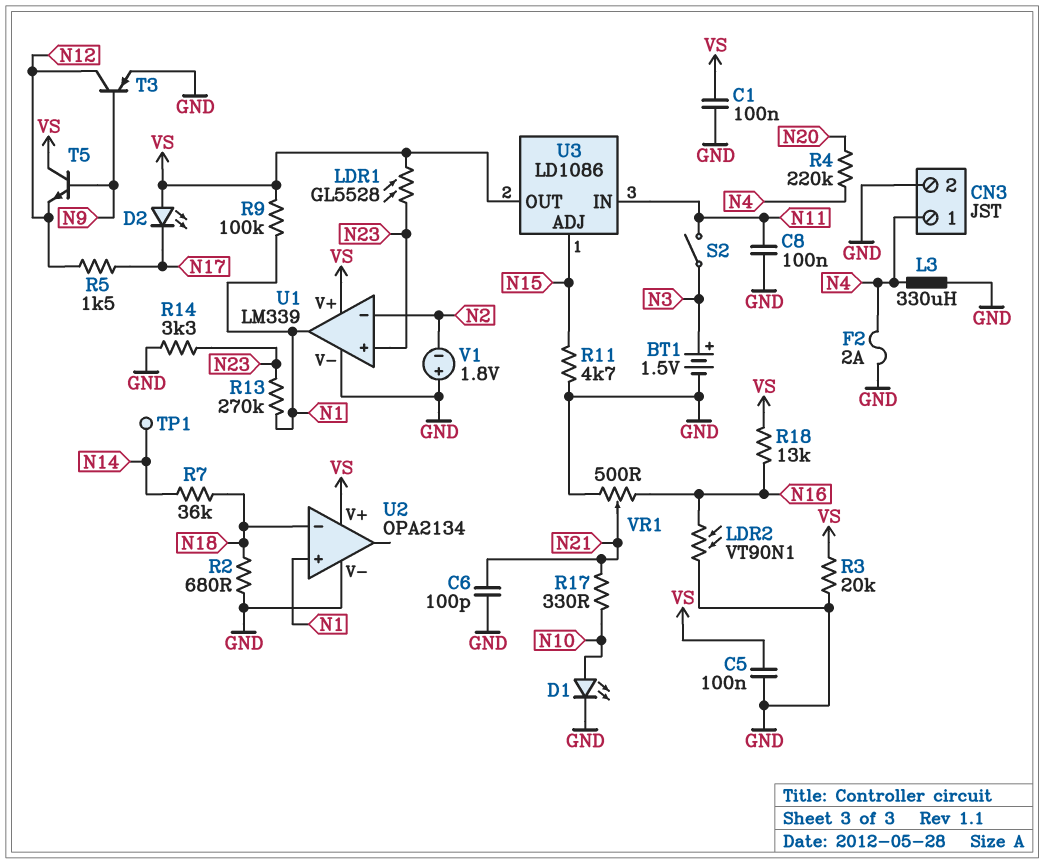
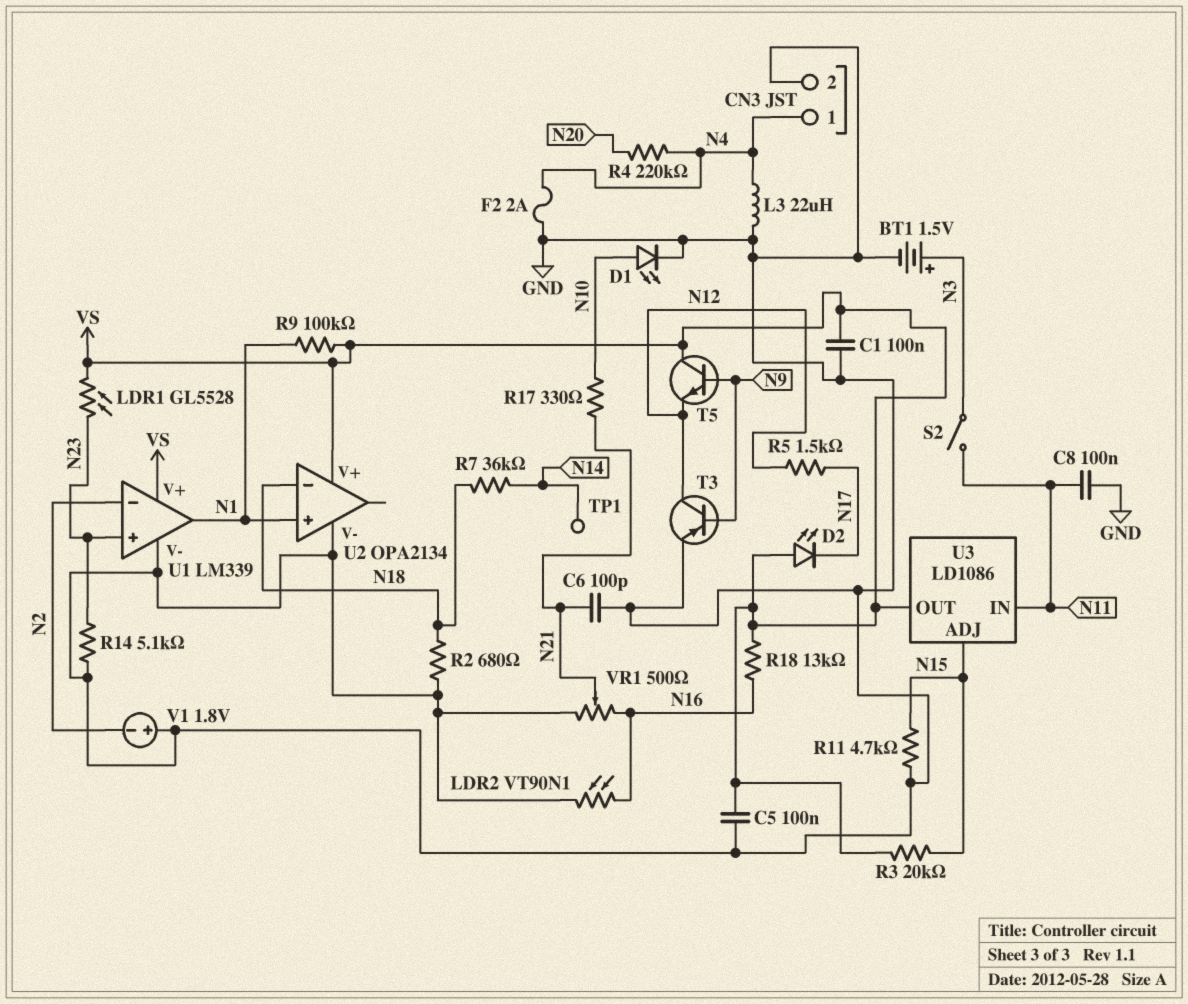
L3: 330uH (GND, N4) -> 22uH (GND, N4)
R3: 20k (GND, VS) -> 20k (N15, VS)
R13: 270k (N1, N23) -> none
R14: 3.3k (GND, N23) -> 5.1k (GND, N23)

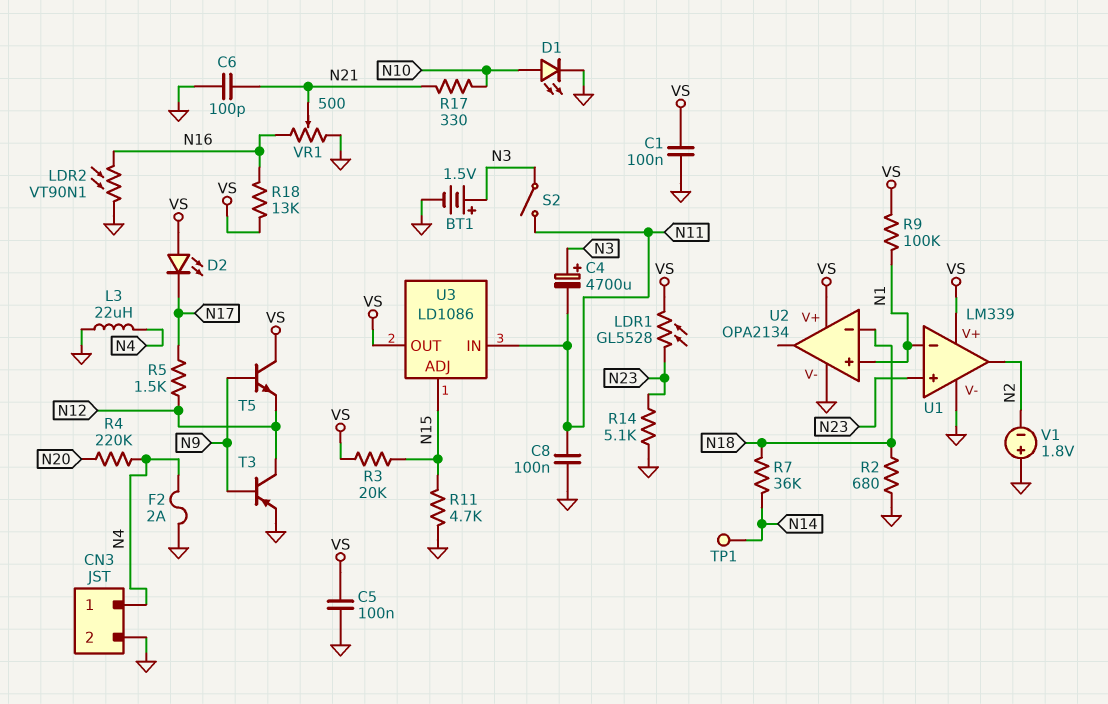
C4: none -> 4700uF (plus N3, minus N11)
U1 pin in-: N2 -> N1
U1 pin out: N1 -> N2

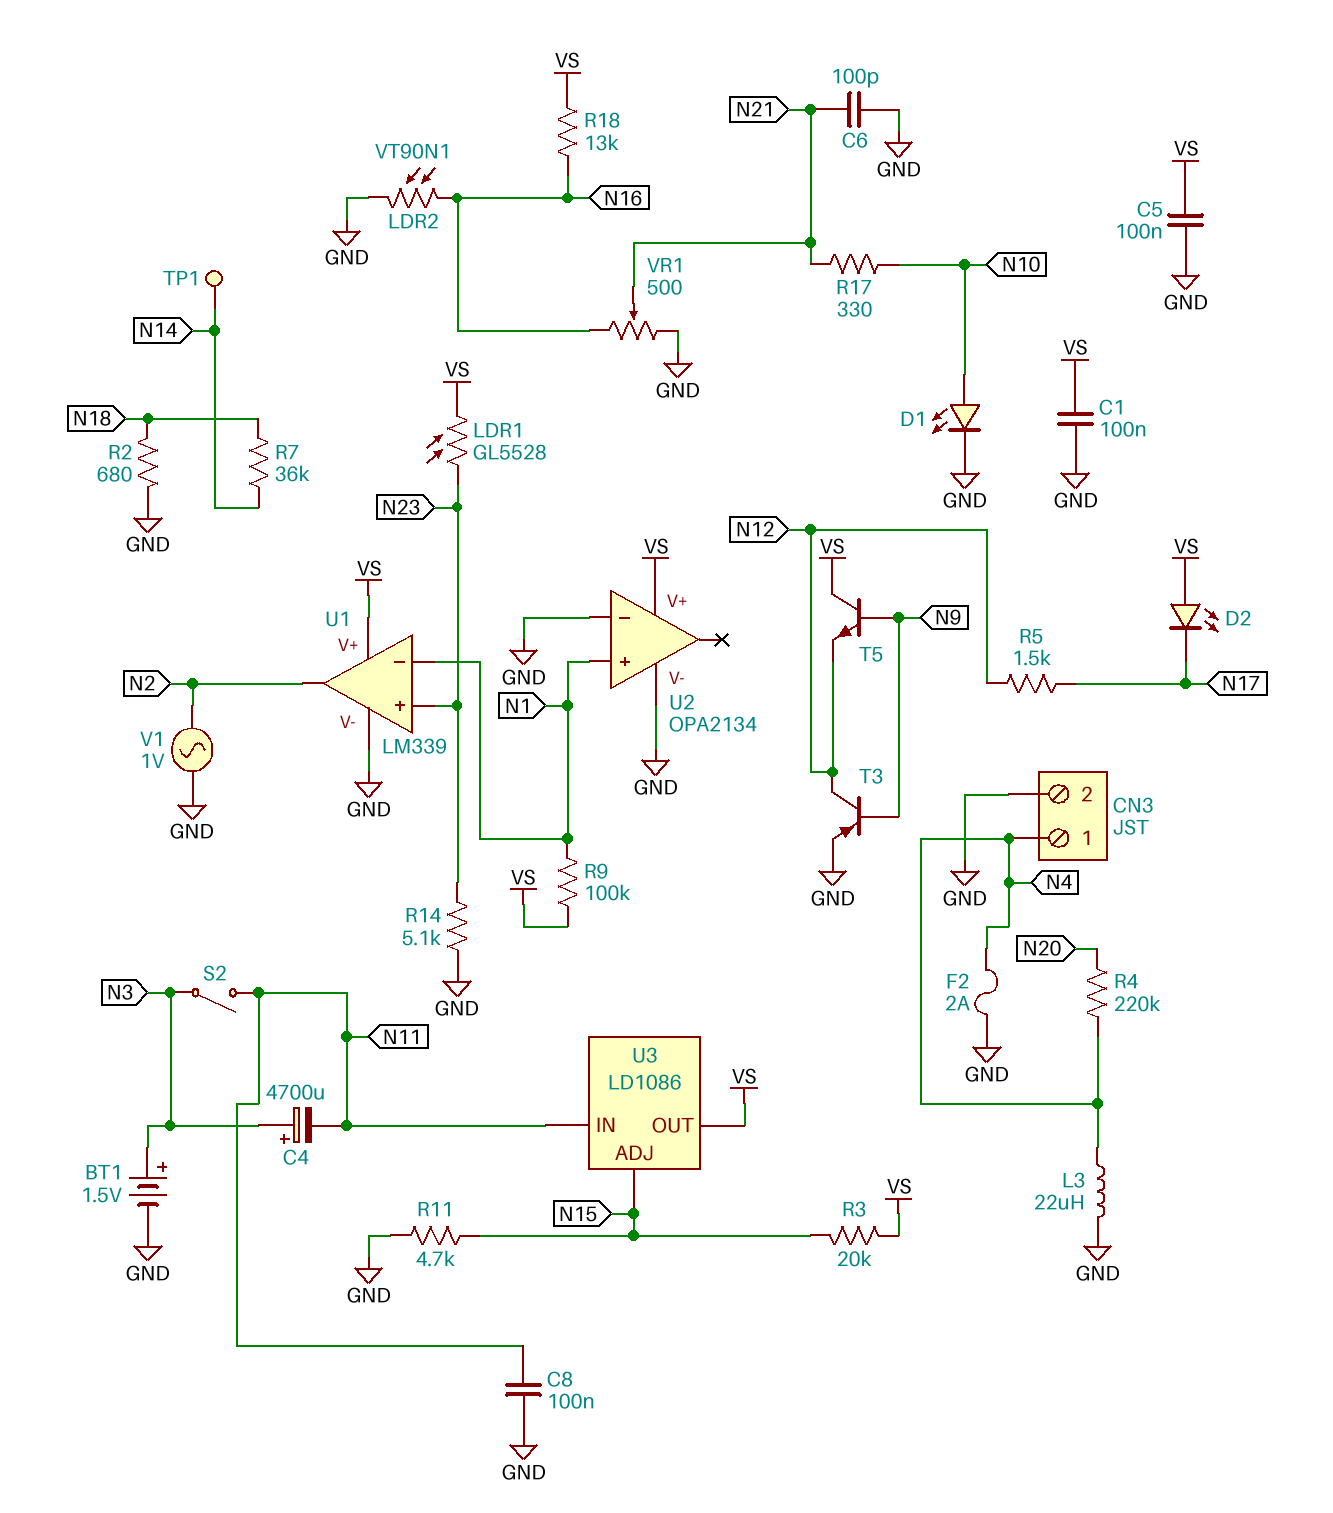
U2 pin in-: N18 -> GND
V1: 1.8V (plus GND, minus N2) -> AC 1V (GND, N2)

